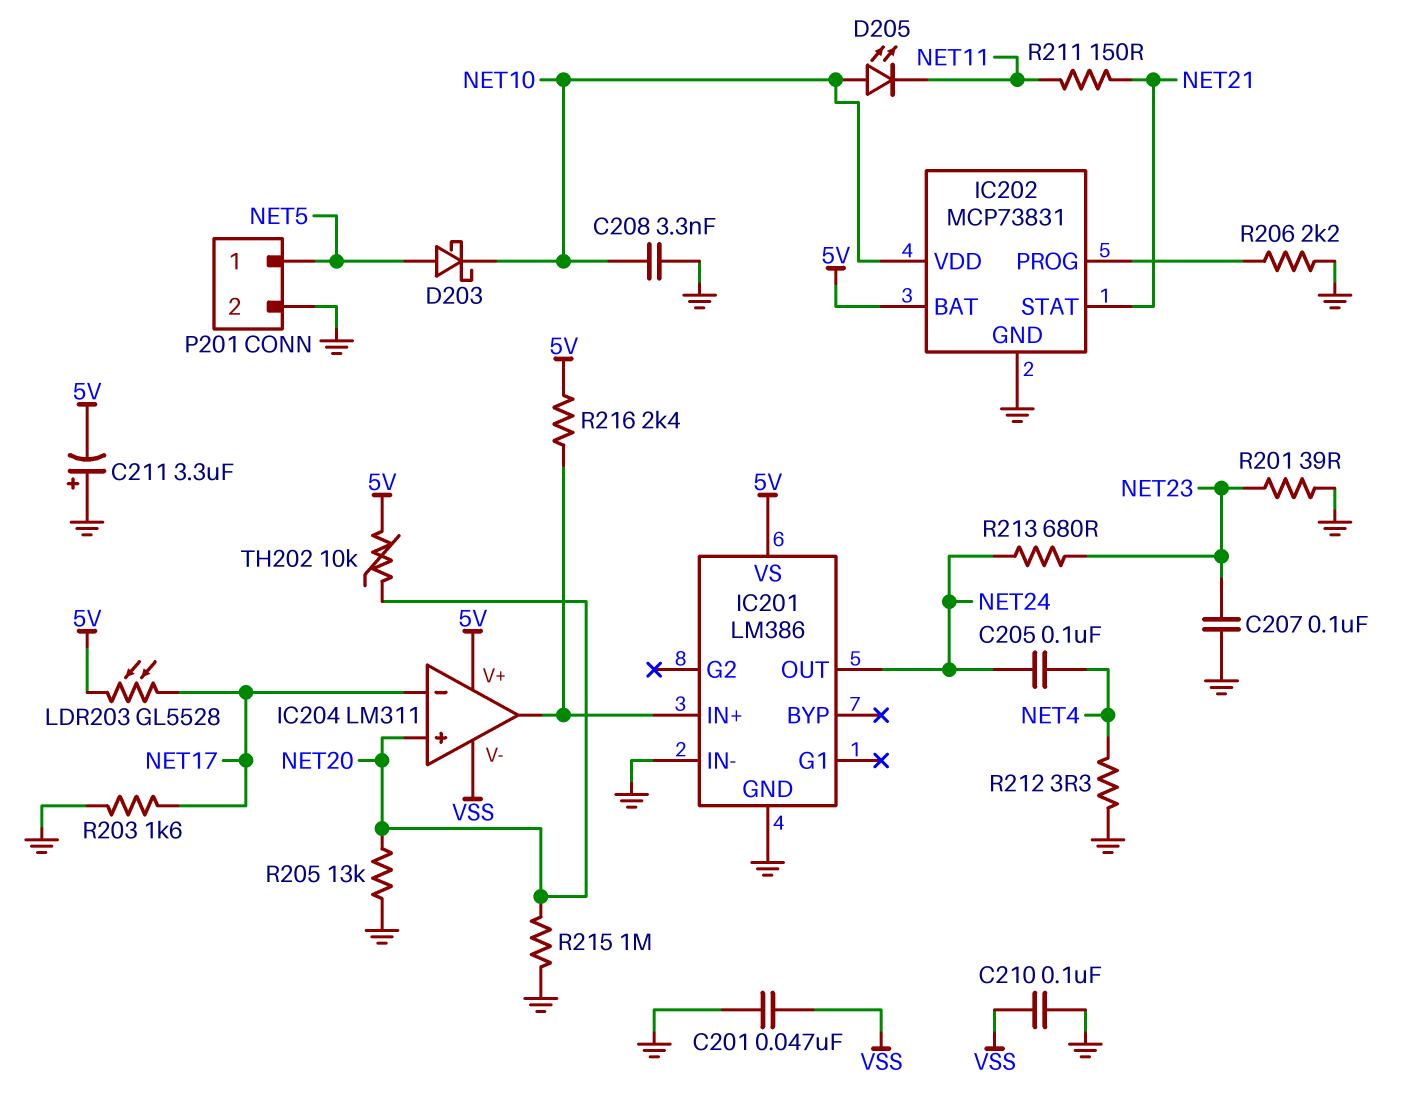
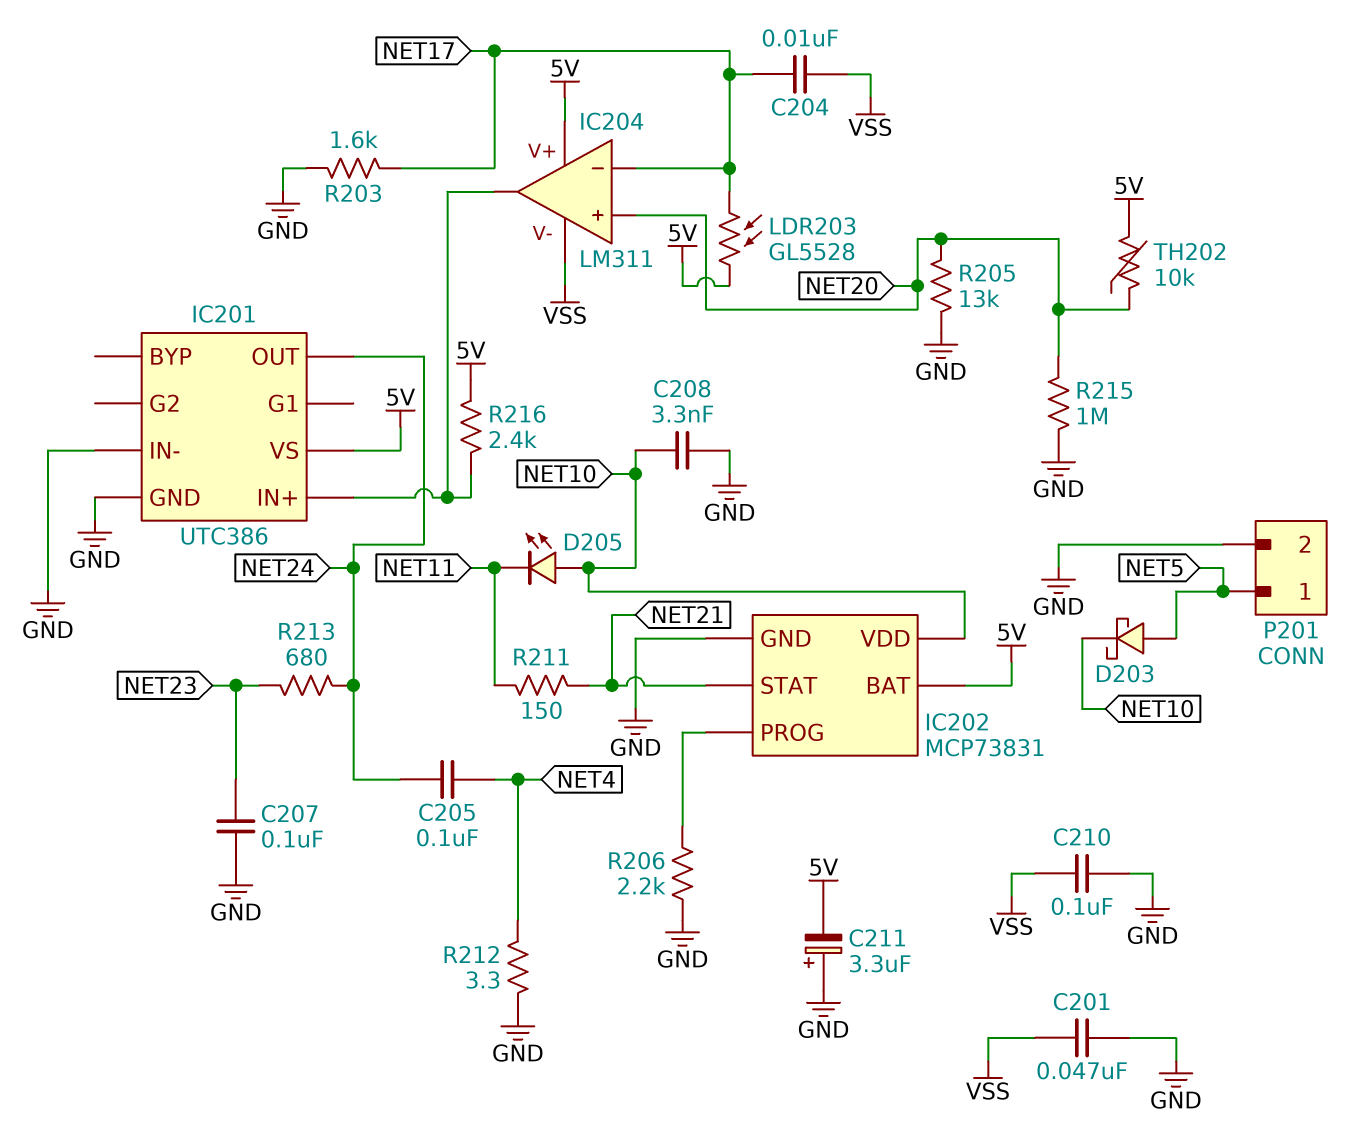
C204: none -> 10nF (NET17, VSS)
IC201: LM386 -> UTC386
R201: 39 (GND, NET23) -> none

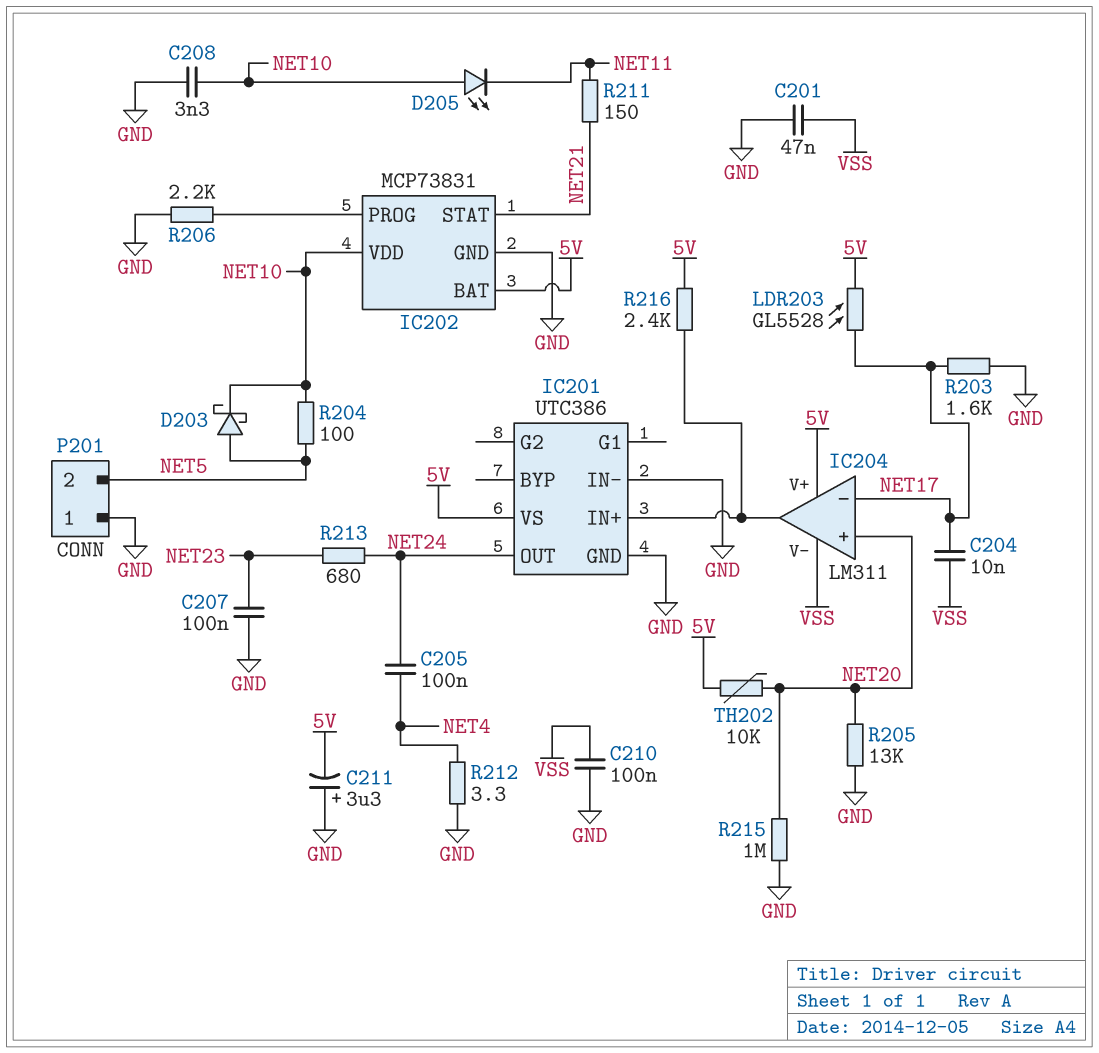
P201 pin 1: NET5 -> GND
P201 pin 2: GND -> NET5
R204: none -> 100 (NET5, NET10)

